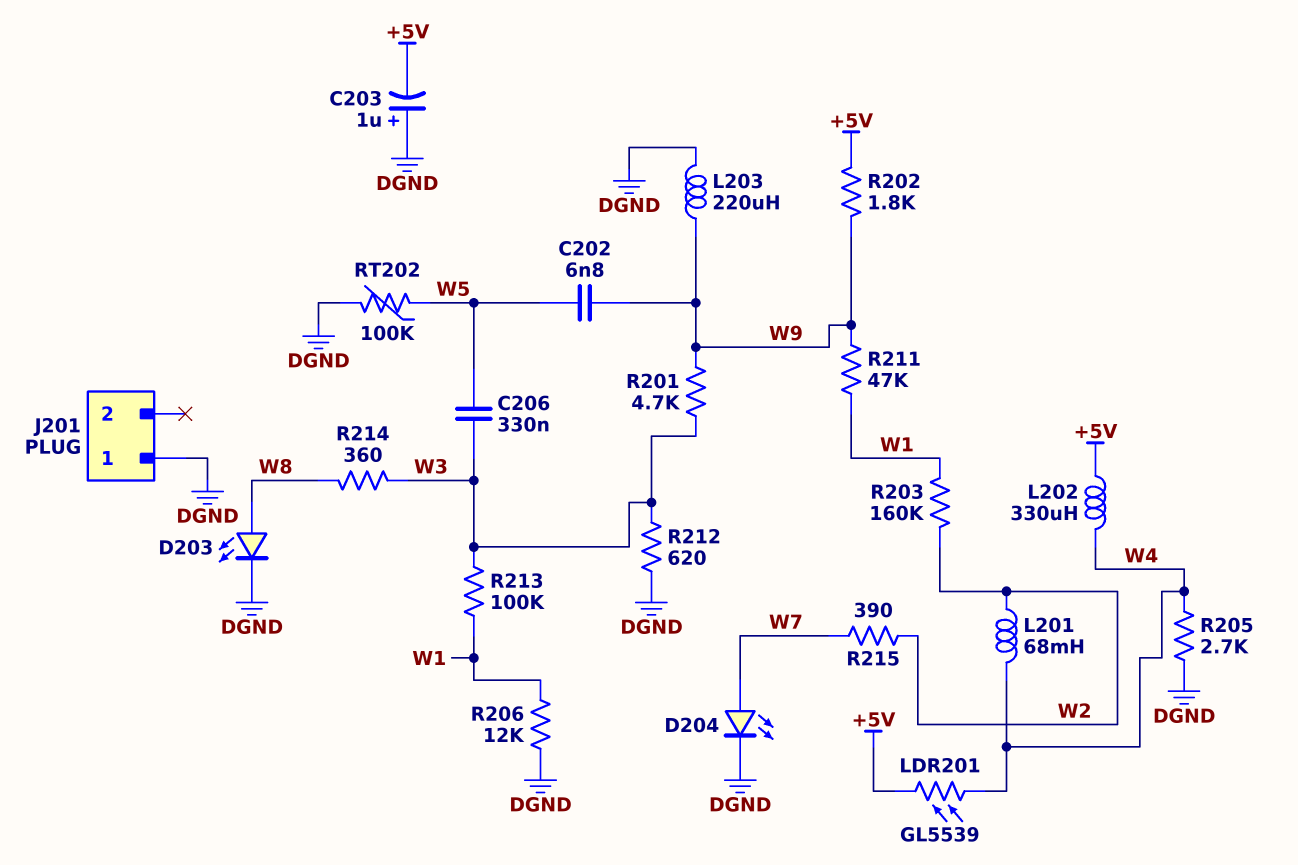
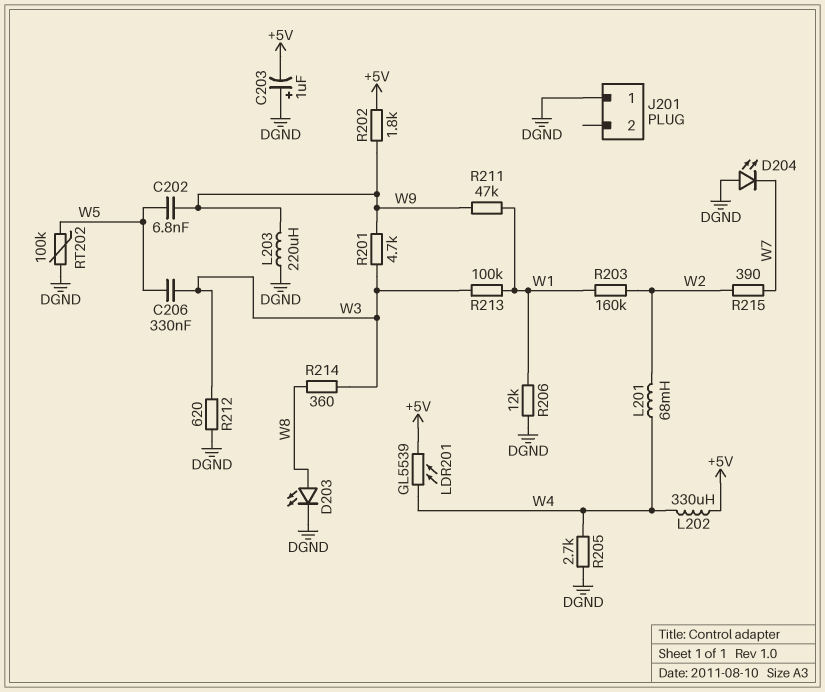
D204: LED (A W7, K DGND) -> LED (A DGND, K W7)

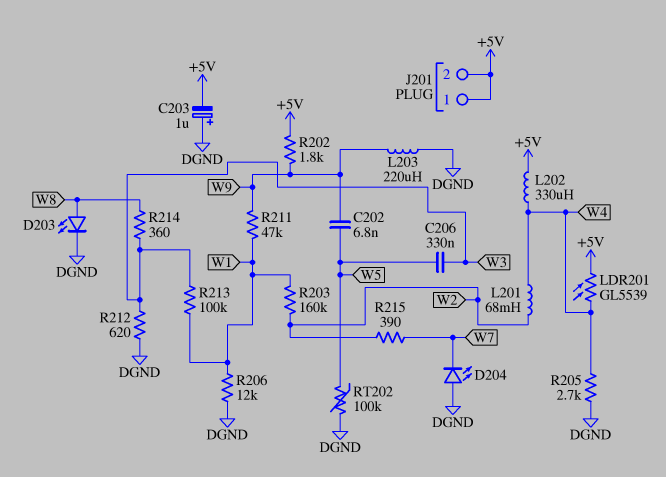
J201 pin 1: DGND -> +5V
J201 pin 2: none -> +5V
R201: 4.7k (W3, W9) -> none

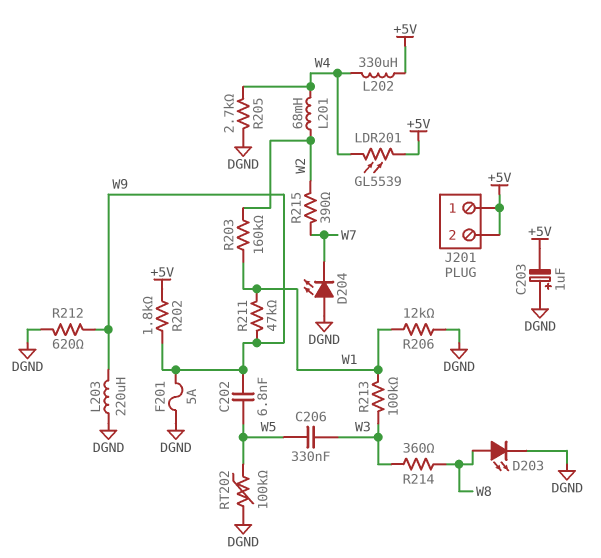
F201: none -> 5A (DGND, W9)
R212: 620 (DGND, W3) -> 620 (DGND, W9)

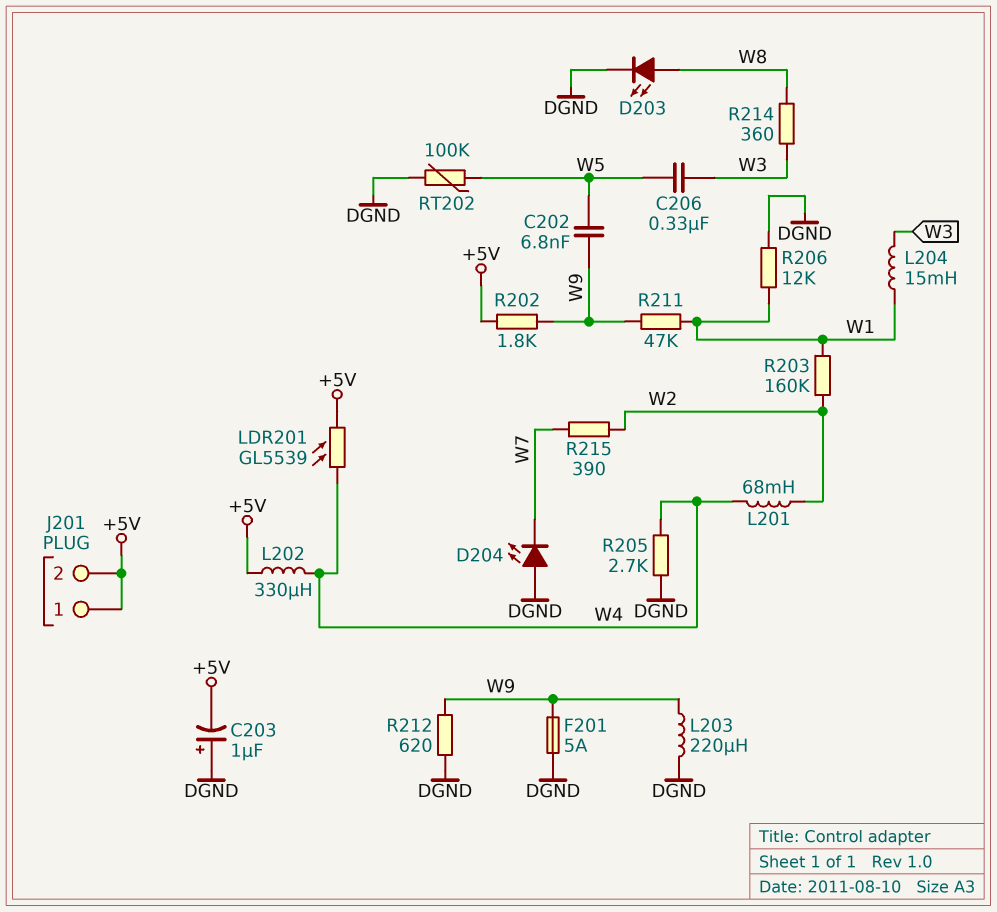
L204: none -> 15mH (W1, W3)
R213: 100k (W1, W3) -> none

